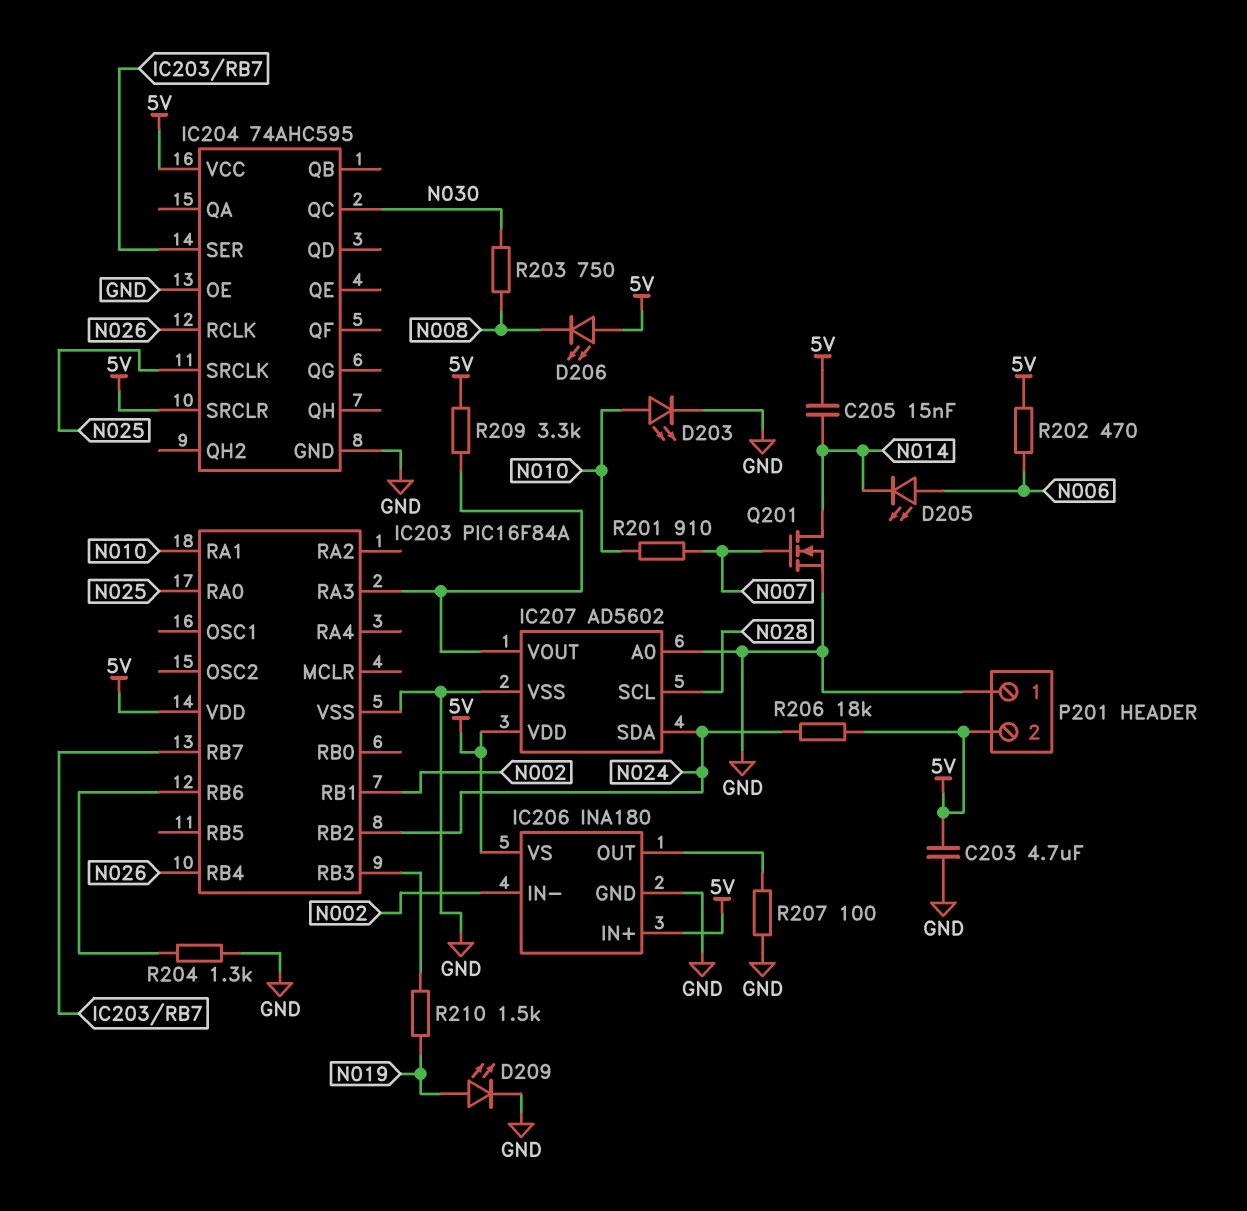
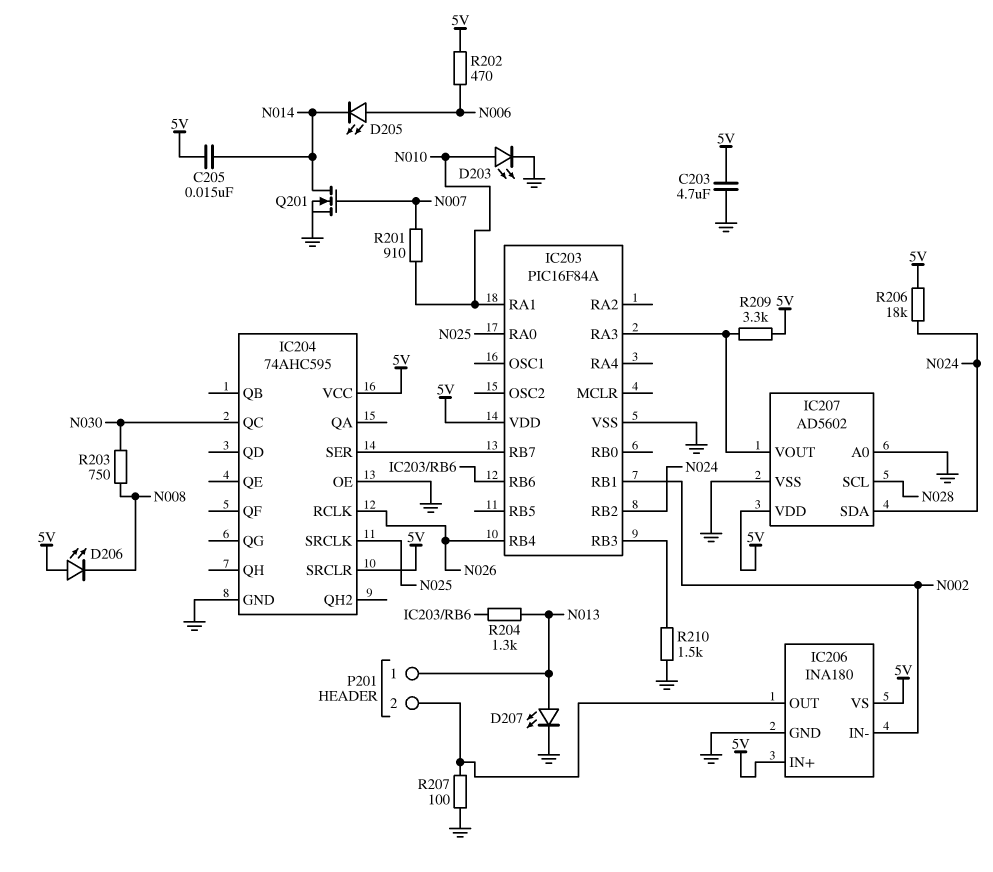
D207: none -> LED (A N013, K GND)
D209: LED (A N019, K GND) -> none
P201 pin 1: GND -> N013
P201 pin 2: 5V -> IC206/OUT
R204: 1.3k (GND, IC203/RB6) -> 1.3k (IC203/RB6, N013)
R210: 1.5k (IC203/RB3, N019) -> 1.5k (GND, IC203/RB3)

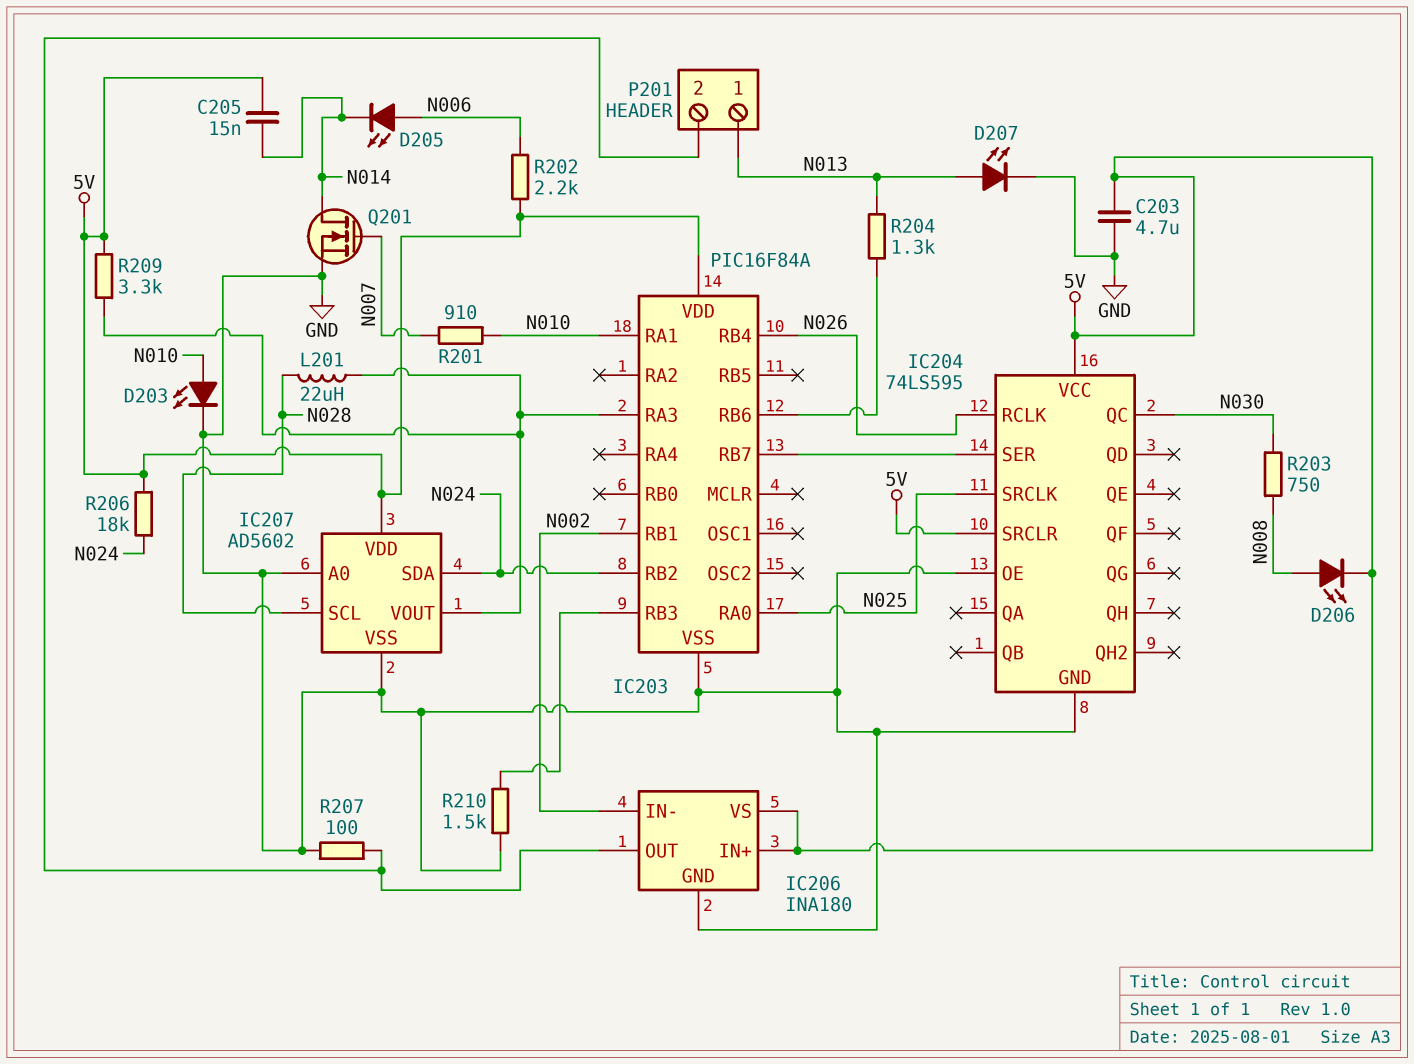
D206: LED (A 5V, K N008) -> LED (A N008, K 5V)
IC204: 74AHC595 -> 74LS595
L201: none -> 22uH (IC203/RA3, N028)
R202: 470 (5V, N006) -> 2.2k (5V, N006)

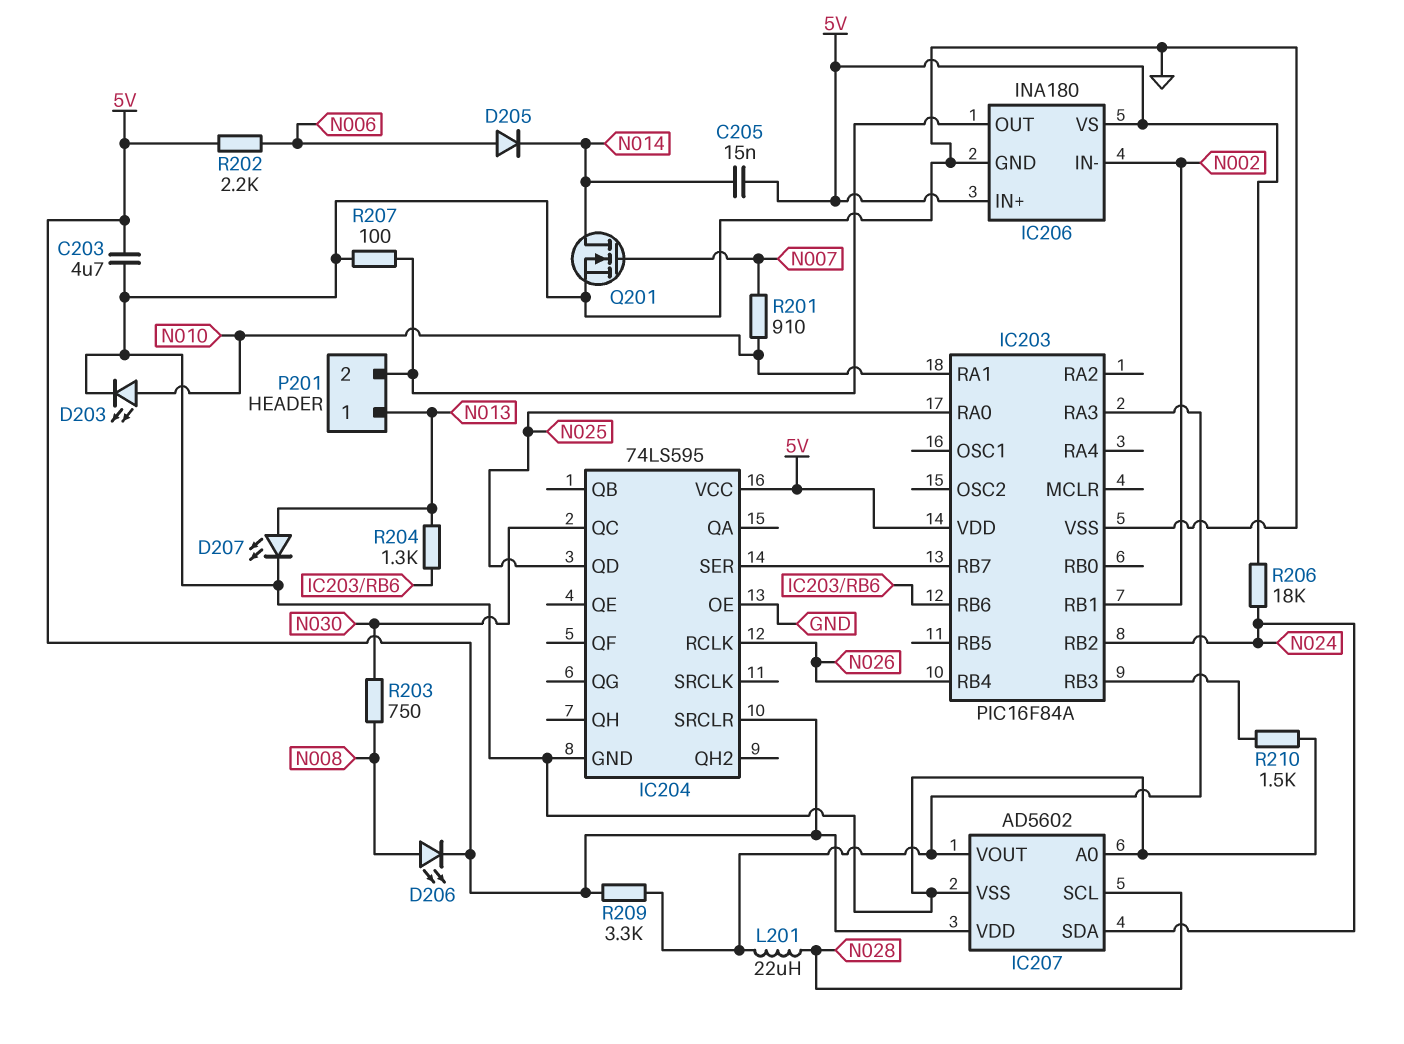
D205: LED (A N006, K N014) -> diode (A N006, K N014)
IC204 pin QD: none -> N025
IC204 pin SRCLK: N025 -> none

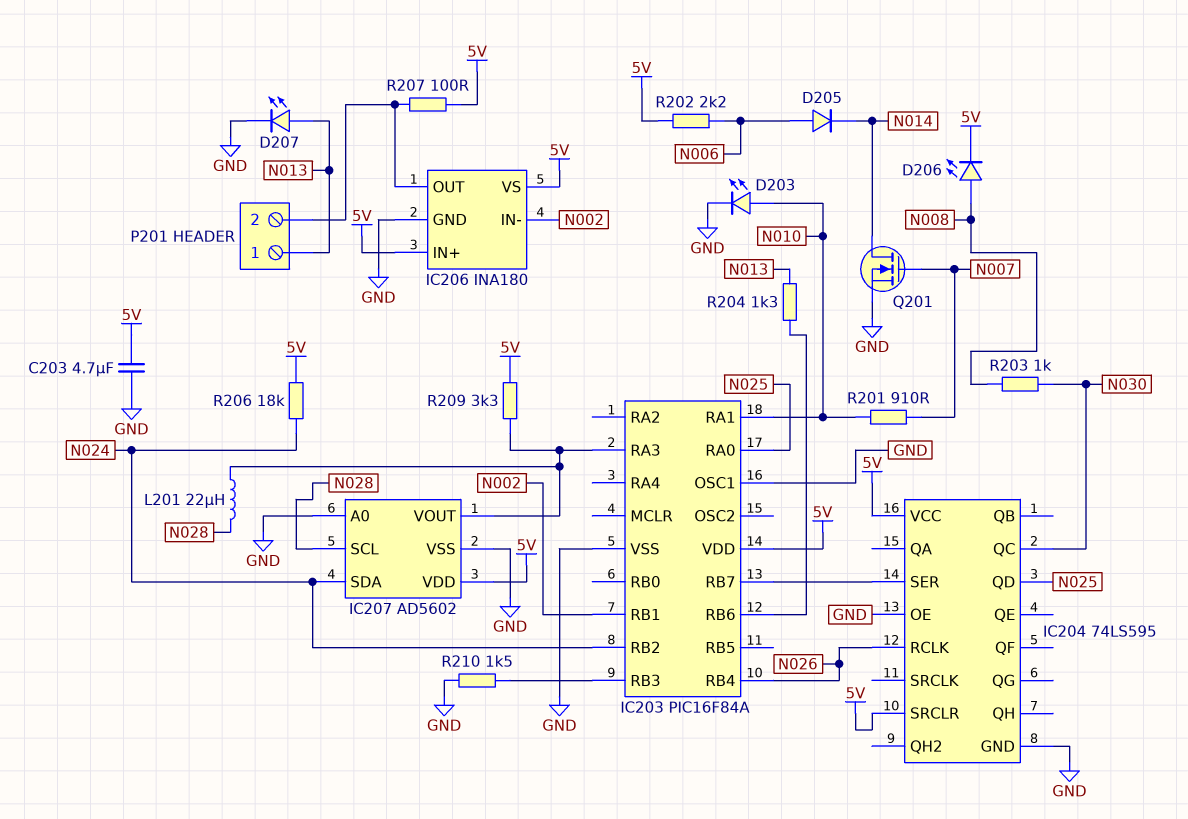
C205: 15nF (5V, N014) -> none
IC203 pin OSC1: none -> GND
R203: 750 (N008, N030) -> 1k (N008, N030)
R207: 100 (GND, IC206/OUT) -> 100 (5V, IC206/OUT)

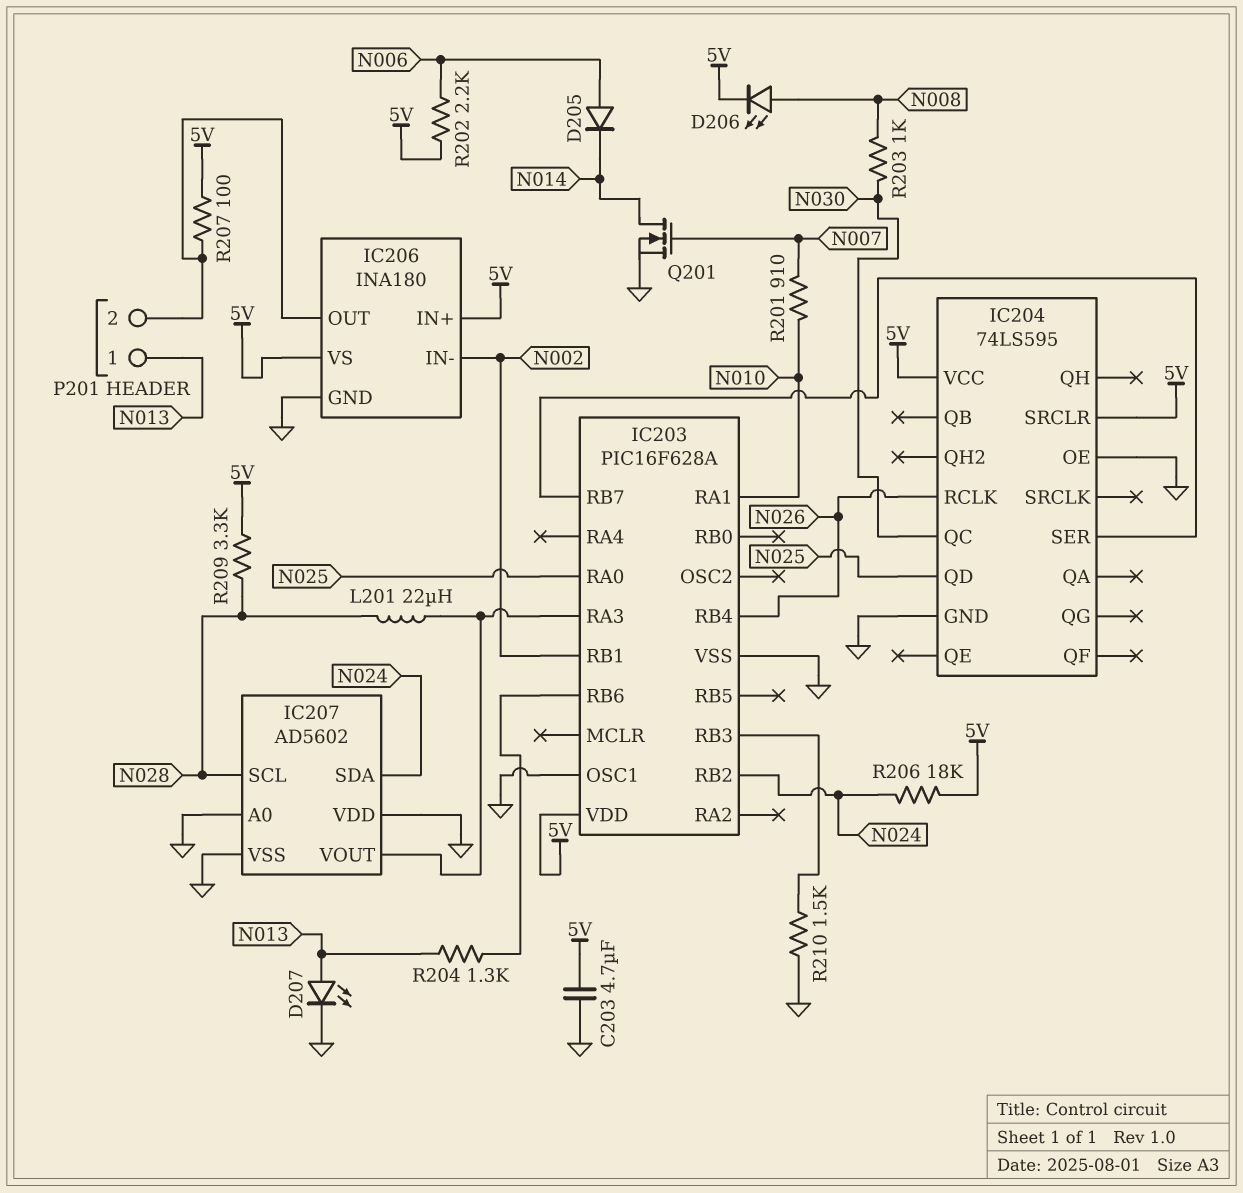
D203: LED (A N010, K GND) -> none
IC203: PIC16F84A -> PIC16F628A
IC207 pin VDD: 5V -> GND
R209: 3.3k (5V, IC203/RA3) -> 3.3k (5V, N028)

